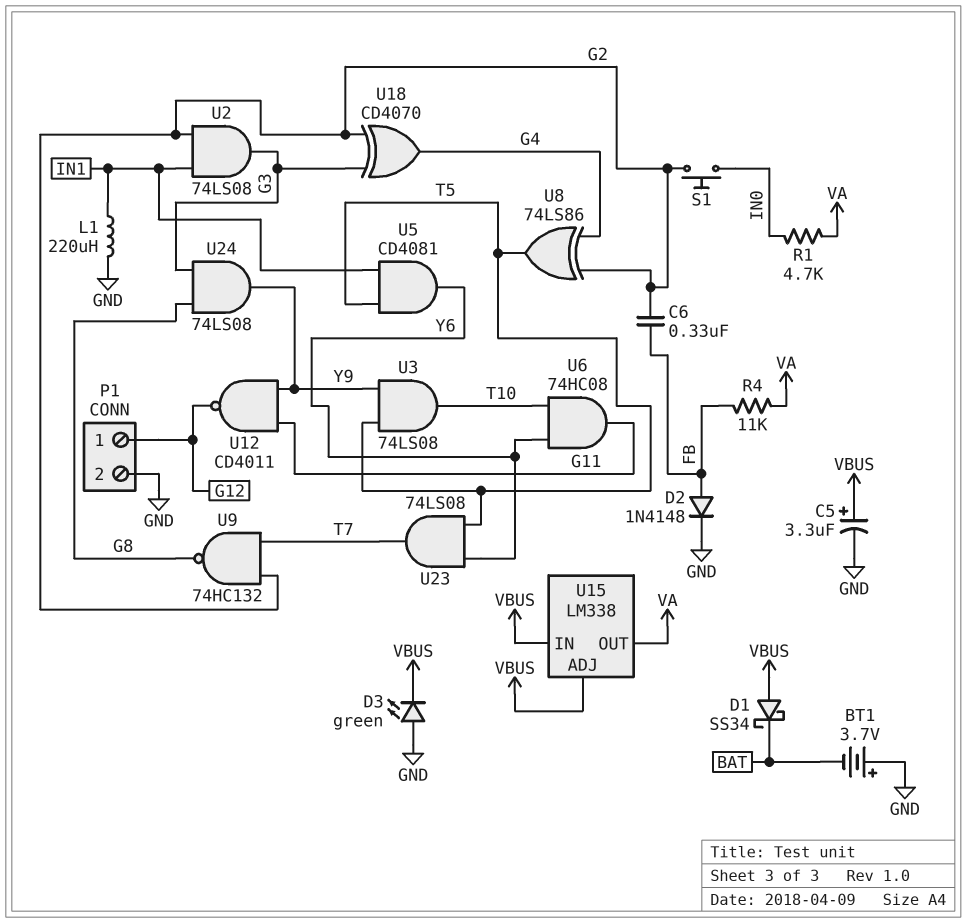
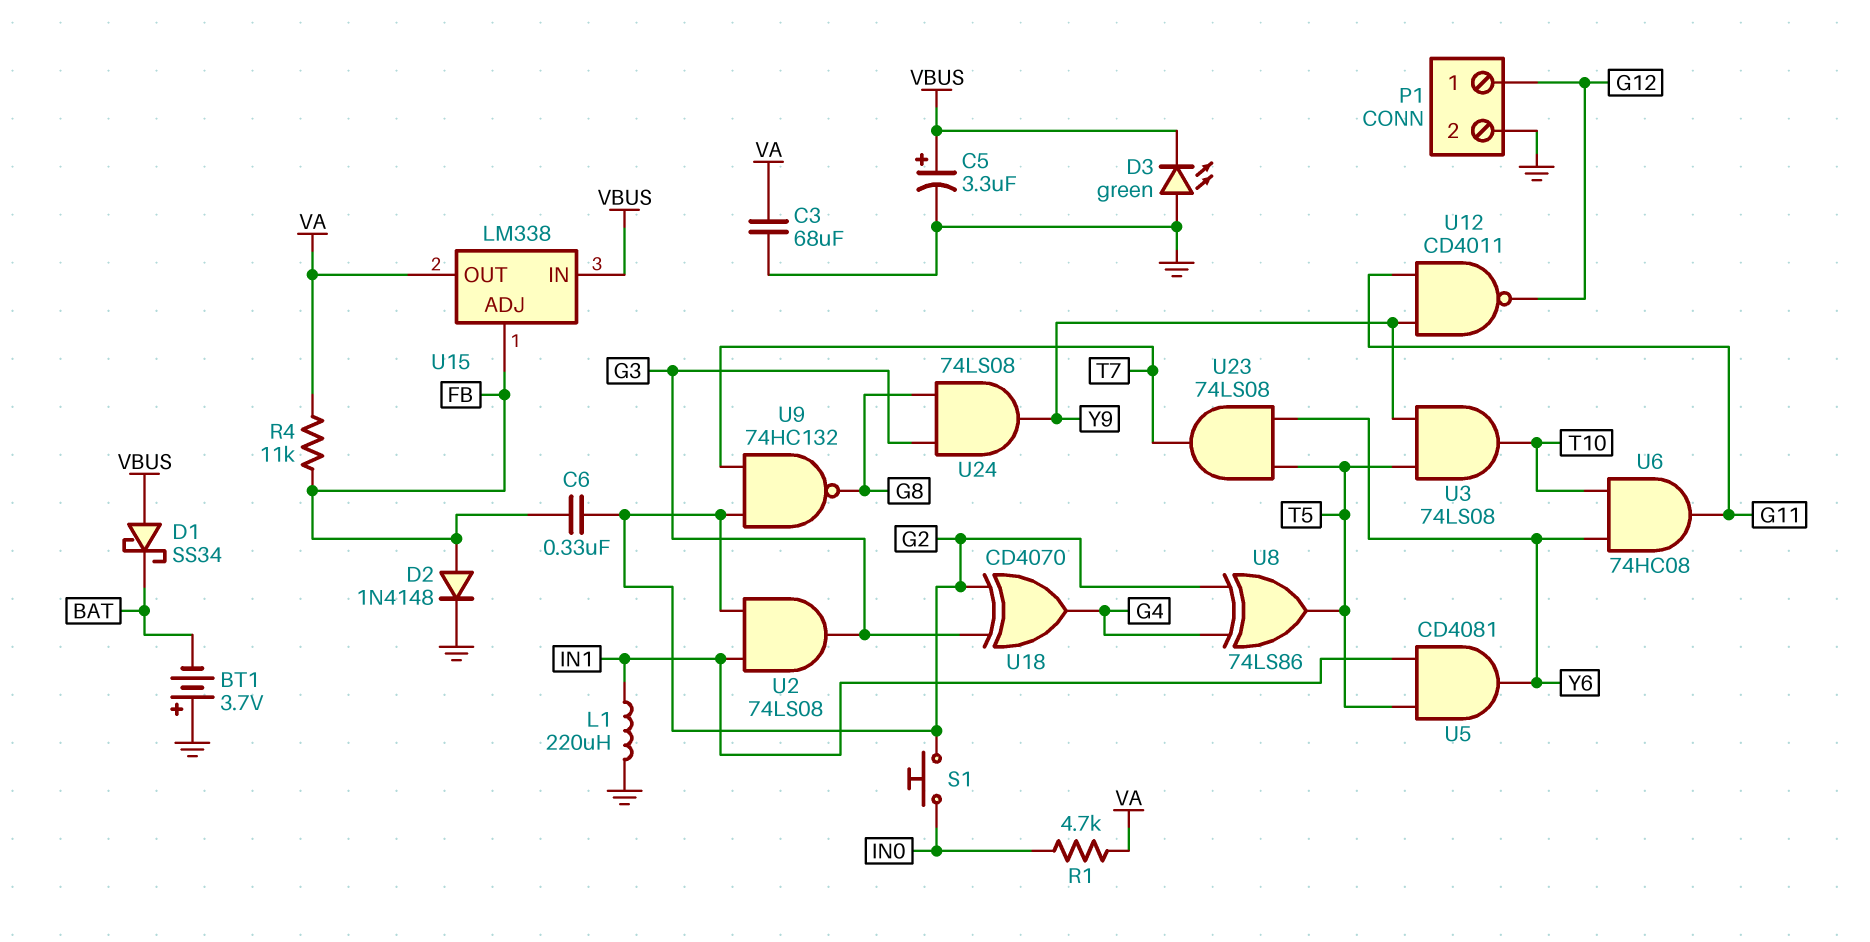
C3: none -> 68uF (GND, VA)
U15 pin ADJ: VBUS -> FB

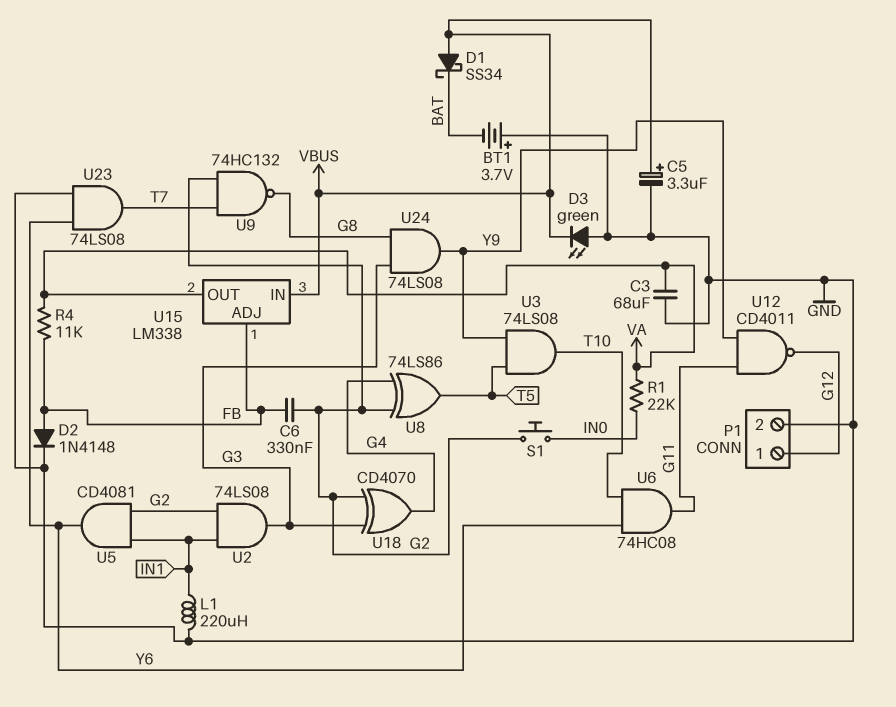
R1: 4.7k (IN0, VA) -> 22k (IN0, VA)
U5: AND CD4081 (in IN1, in T5, out Y6) -> AND CD4081 (in G2, in IN1, out Y6)
U23: AND 74LS08 (in T5, in Y6, out T7) -> AND 74LS08 (in GND, in Y6, out T7)

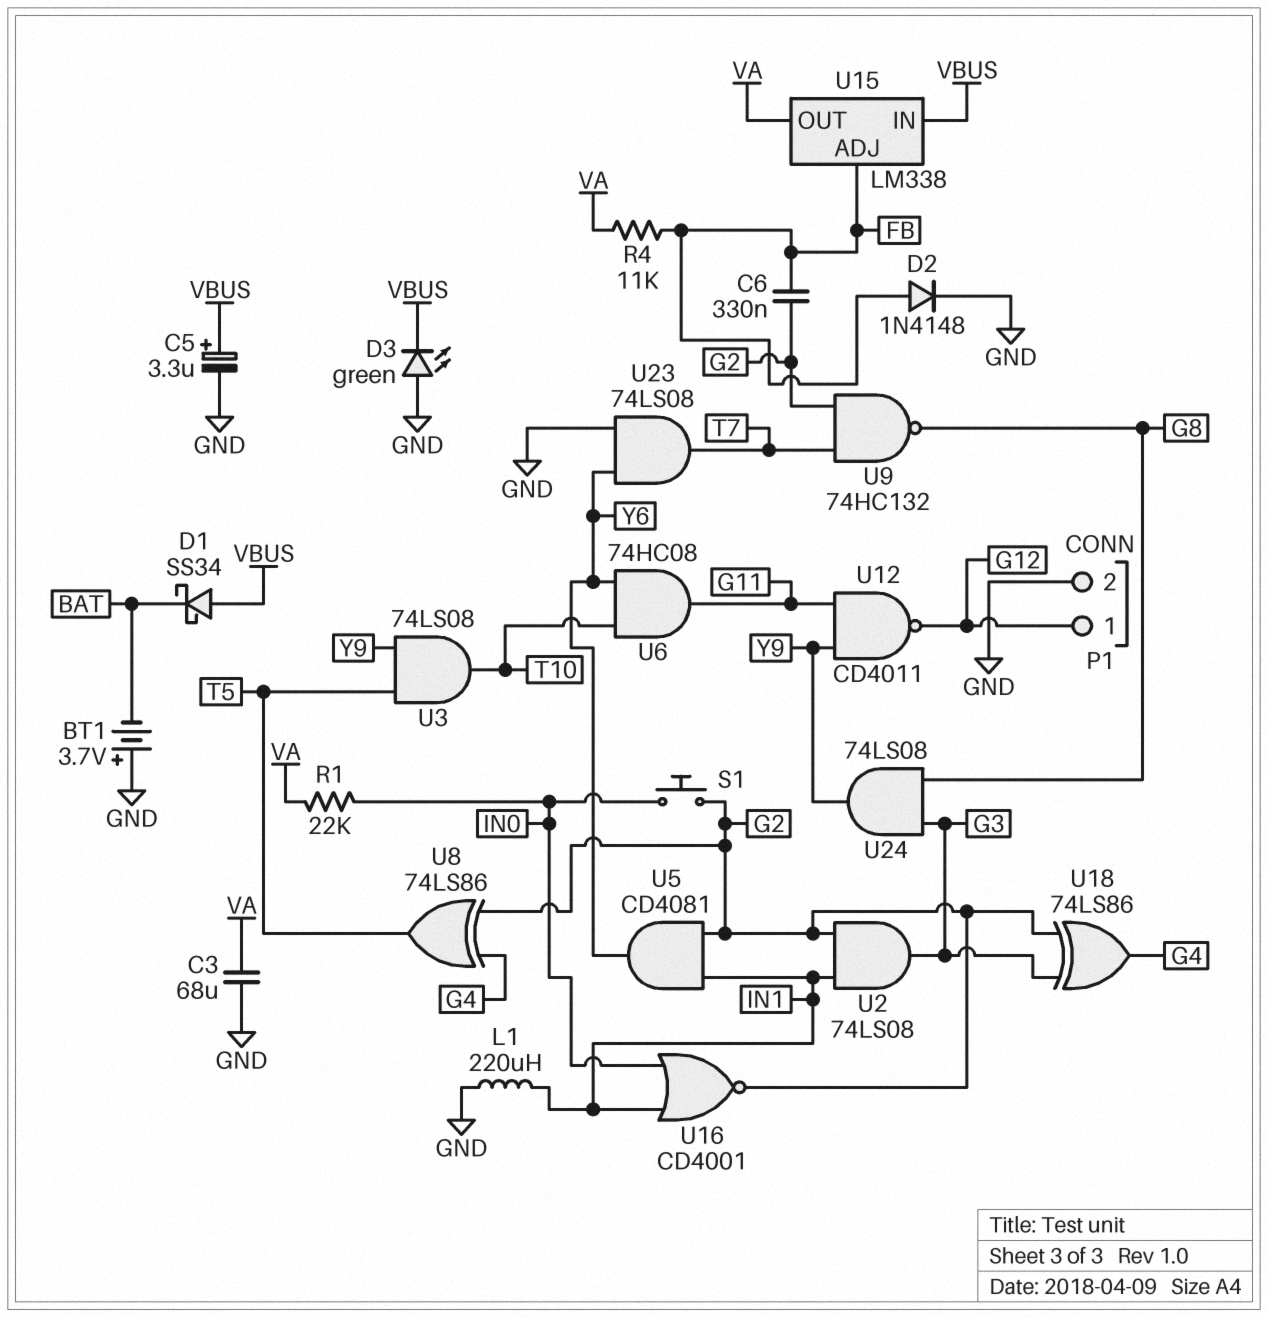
U16: none -> NOR CD4001 (in IN0, in IN1, out G2)
U18: XOR CD4070 (in G2, in G3, out G4) -> XOR 74LS86 (in G2, in G3, out G4)

